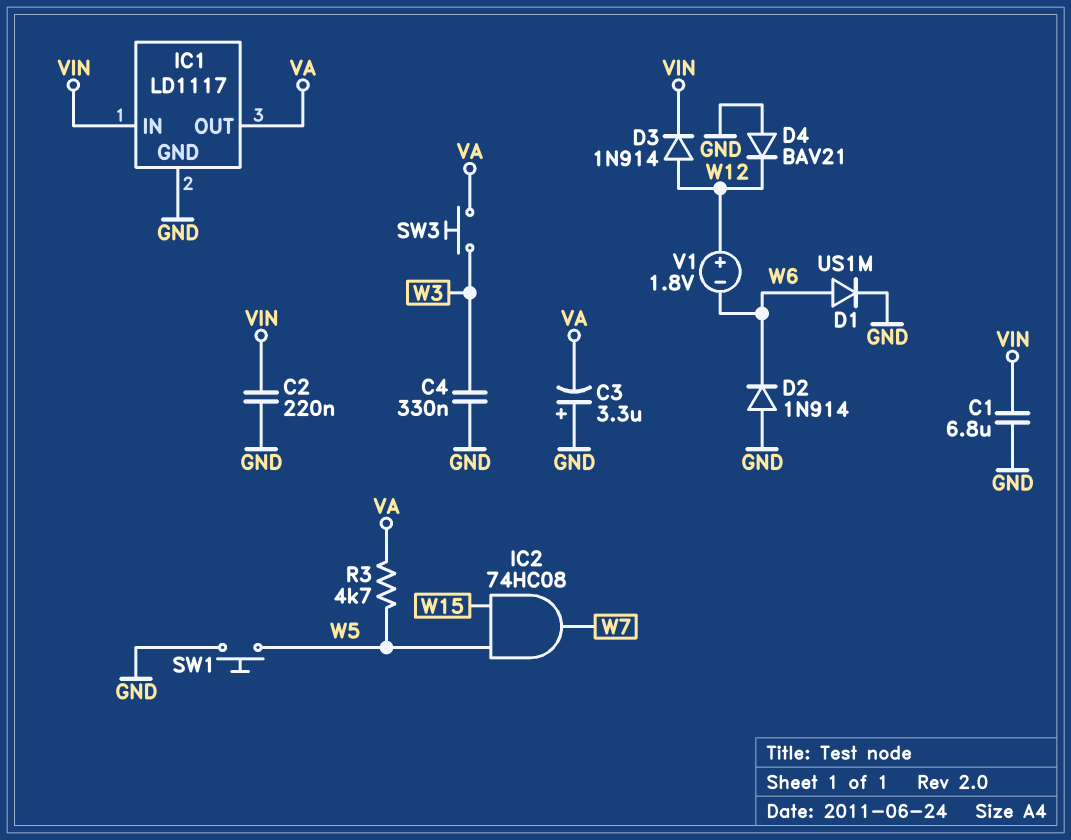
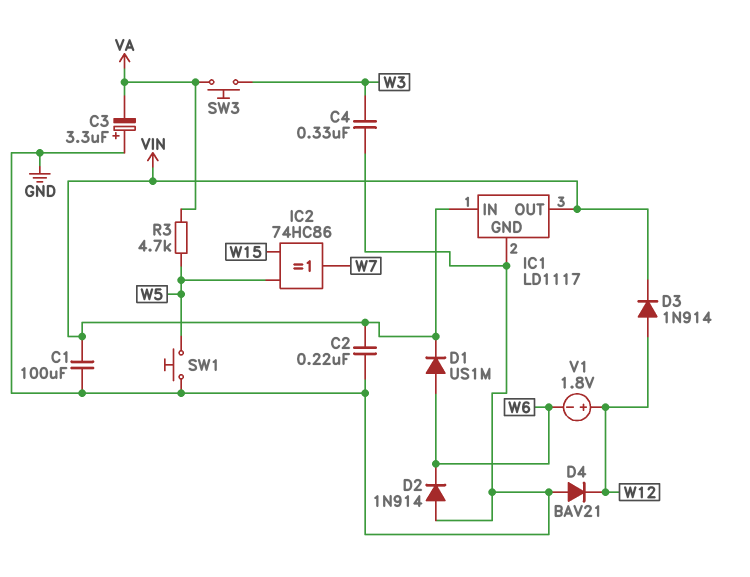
C1: 6.8uF (GND, VIN) -> 100uF (GND, VIN)
D1: diode US1M (A W6, K GND) -> diode US1M (A W6, K VIN)
IC1 pin OUT: VA -> VIN
IC2: AND 74HC08 (in W5, in W15, out W7) -> XOR 74HC86 (in W5, in W15, out W7)

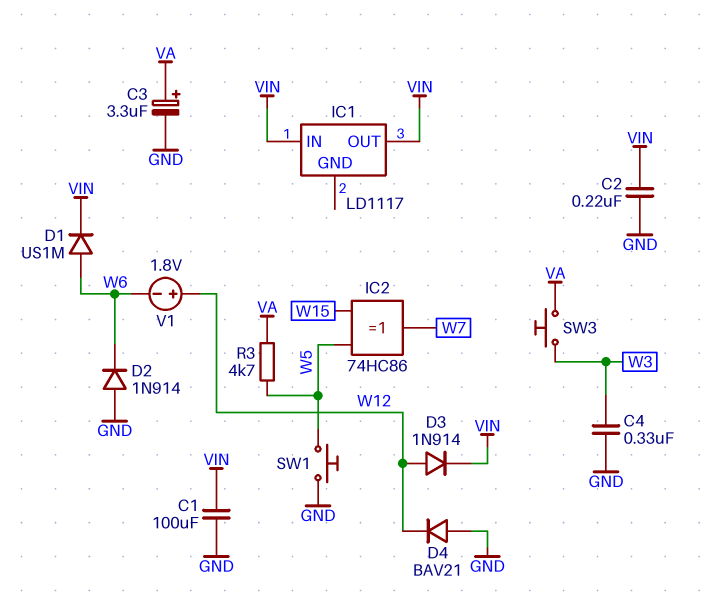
C3: 3.3uF (plus GND, minus VA) -> 3.3uF (plus VA, minus GND)
IC1 pin GND: GND -> none

